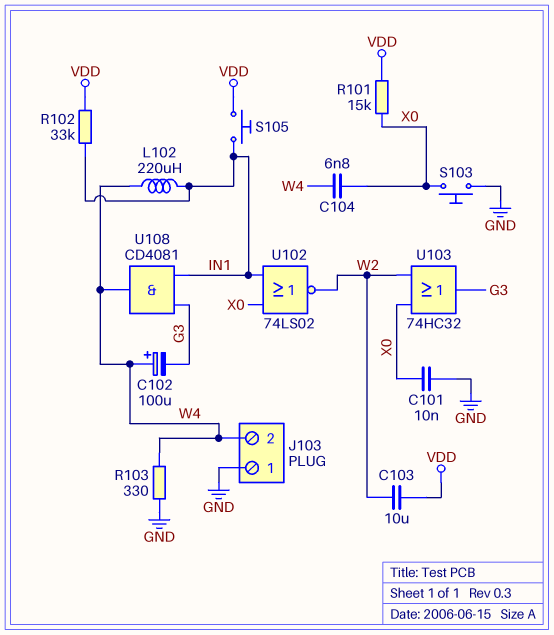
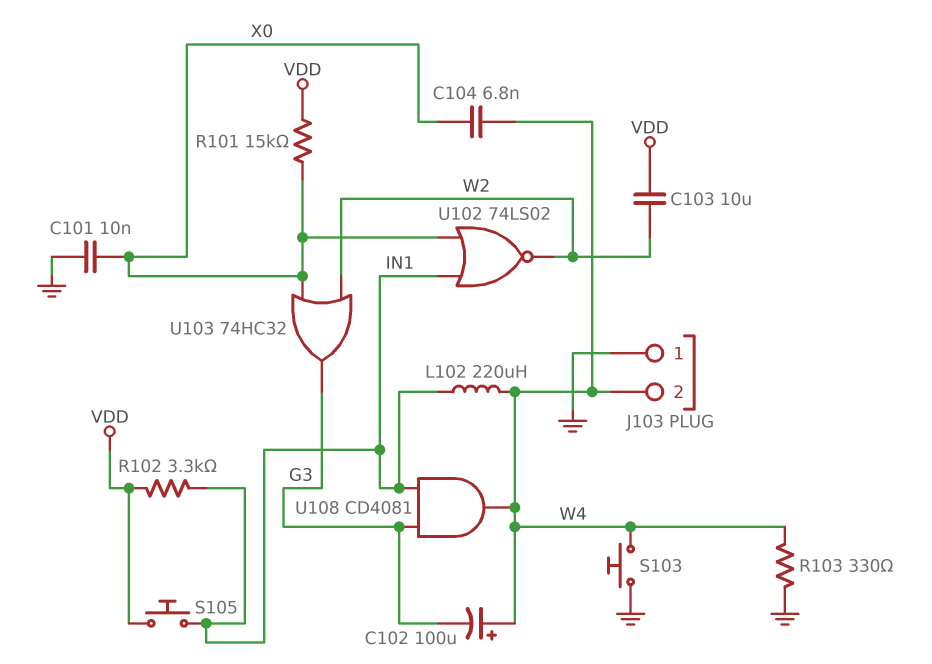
R102: 33k (IN1, VDD) -> 3.3k (IN1, VDD)
S103: button (GND, X0) -> button (GND, W4)

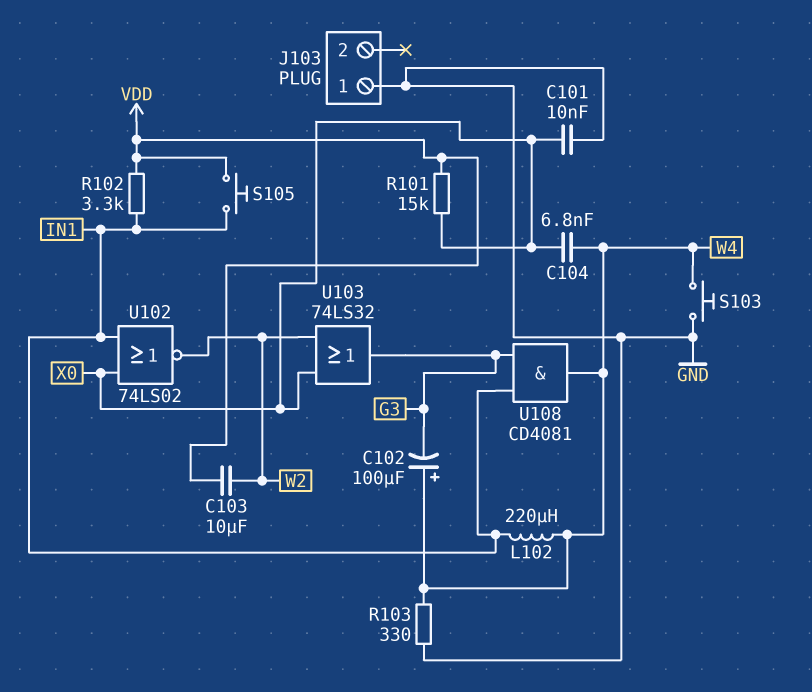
J103 pin 2: W4 -> none
U103: OR 74HC32 (in W2, in X0, out G3) -> OR 74LS32 (in W2, in X0, out G3)

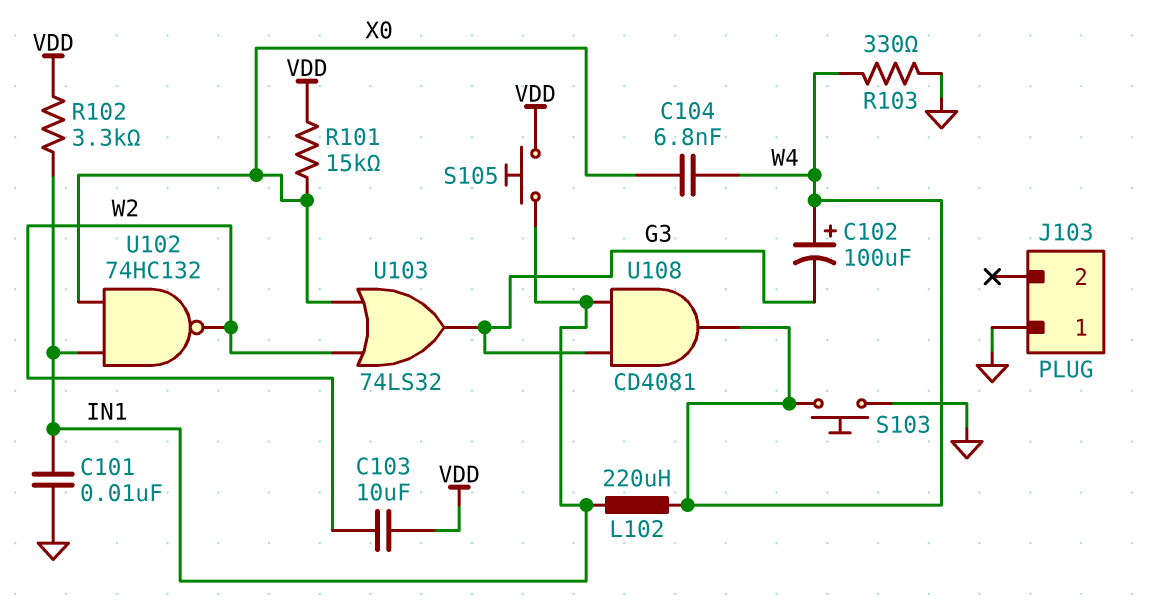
C101: 10nF (GND, X0) -> 10nF (GND, IN1)
U102: NOR 74LS02 (in IN1, in X0, out W2) -> NAND 74HC132 (in IN1, in X0, out W2)

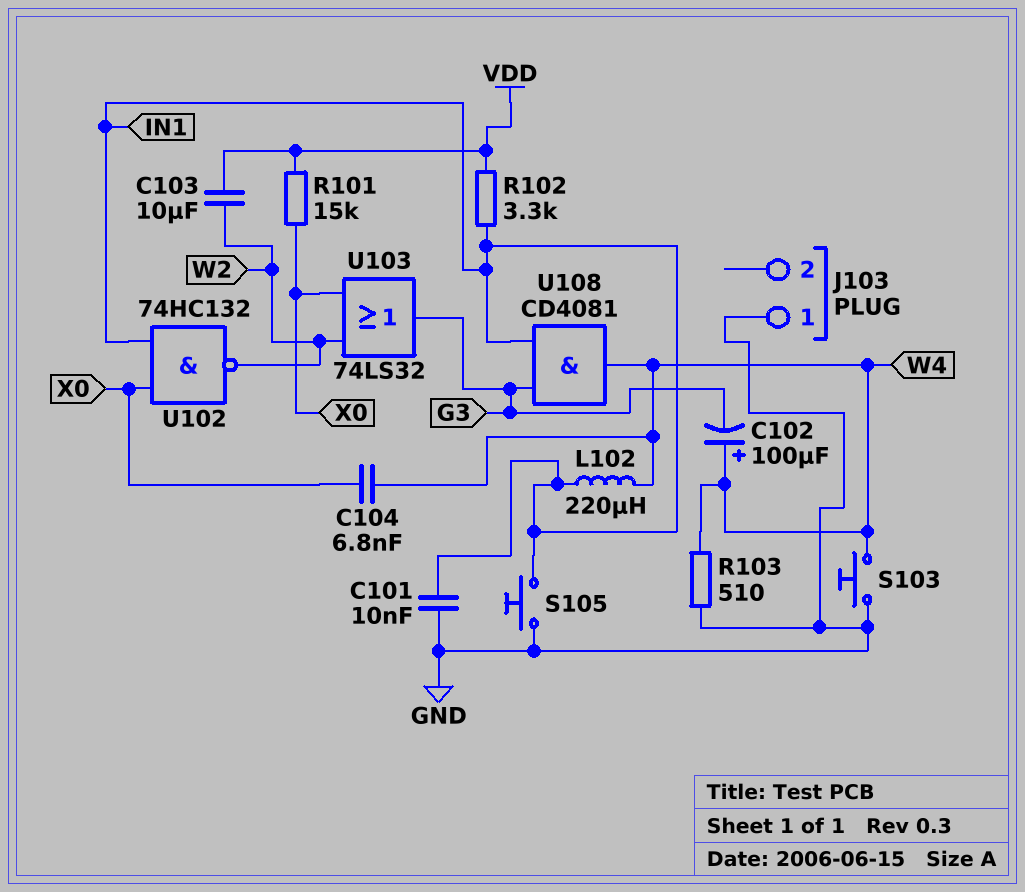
R103: 330 (GND, W4) -> 510 (GND, W4)
S105: button (IN1, VDD) -> button (GND, IN1)

